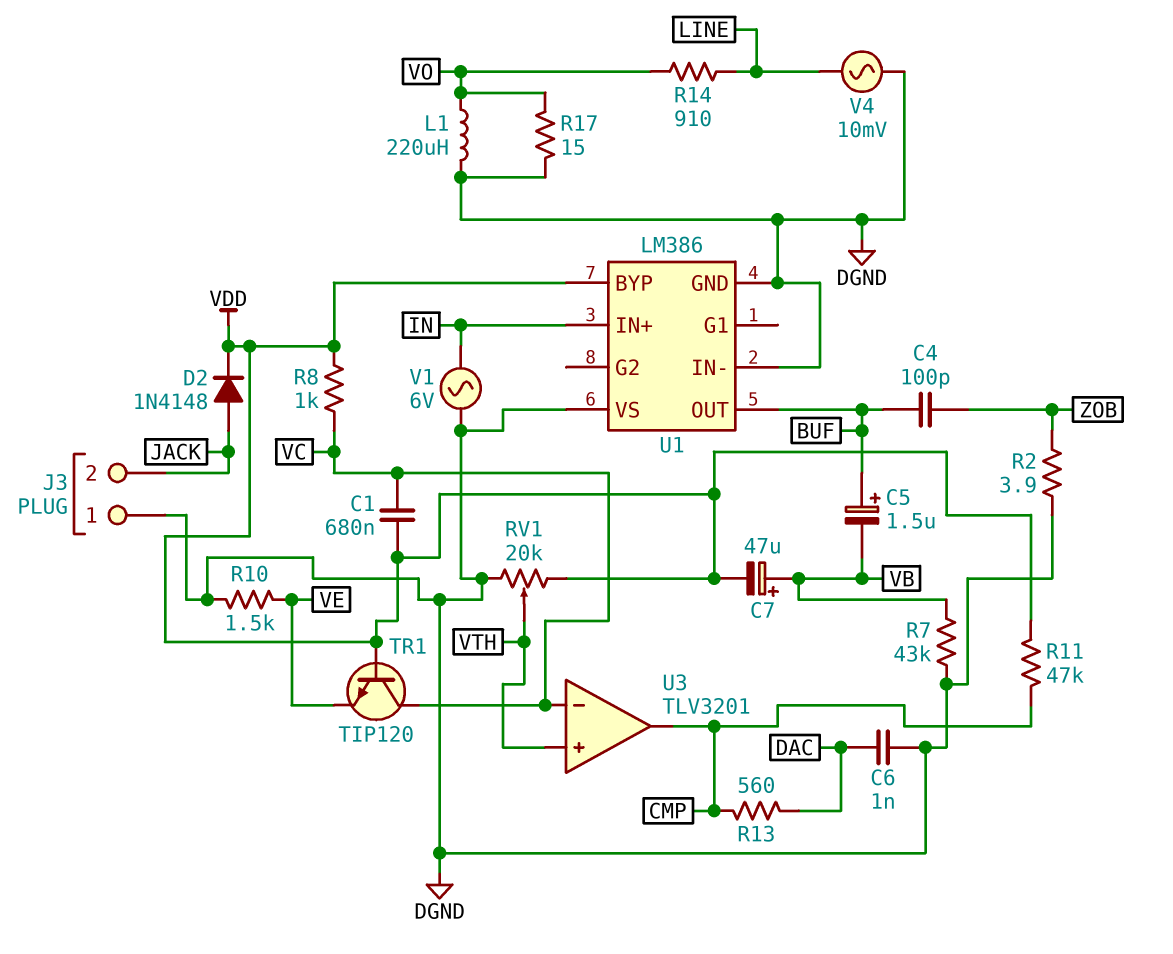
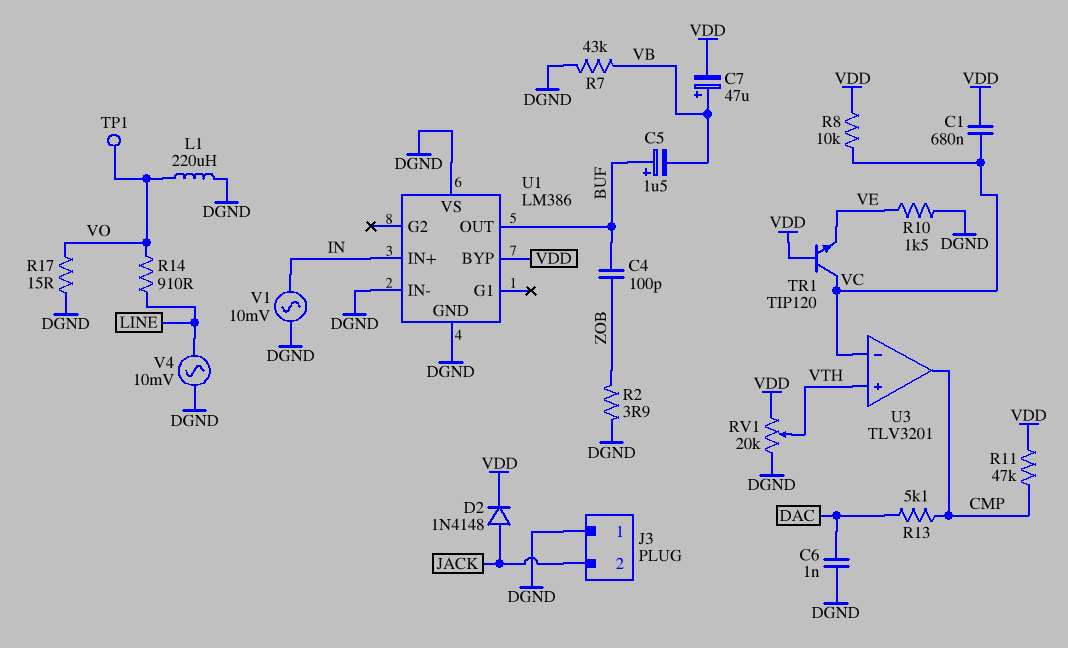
R8: 1k (VC, VDD) -> 10k (VC, VDD)
R13: 560 (CMP, DAC) -> 5.1k (CMP, DAC)
TP1: none -> test point (VO)
V1: AC 6V (DGND, IN) -> AC 10mV (DGND, IN)

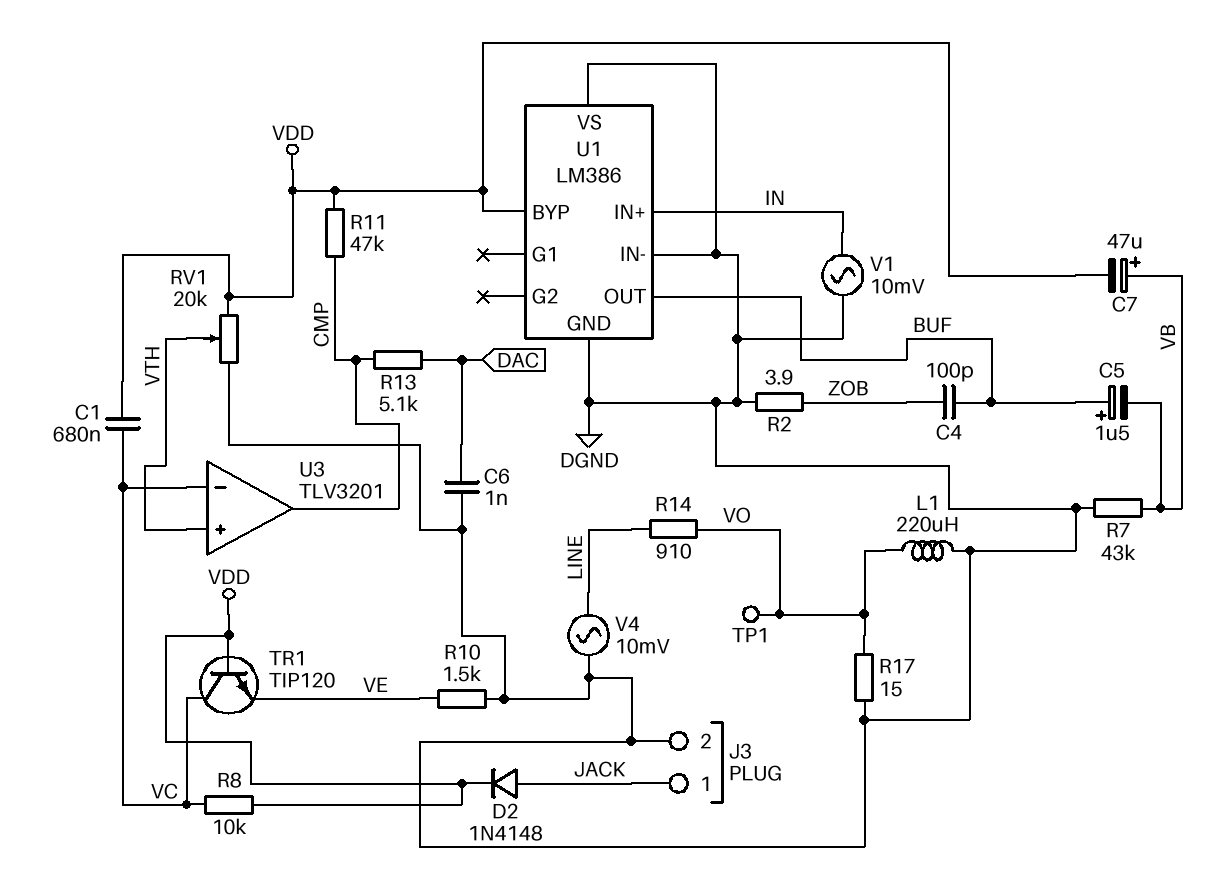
J3 pin 1: DGND -> JACK
J3 pin 2: JACK -> DGND

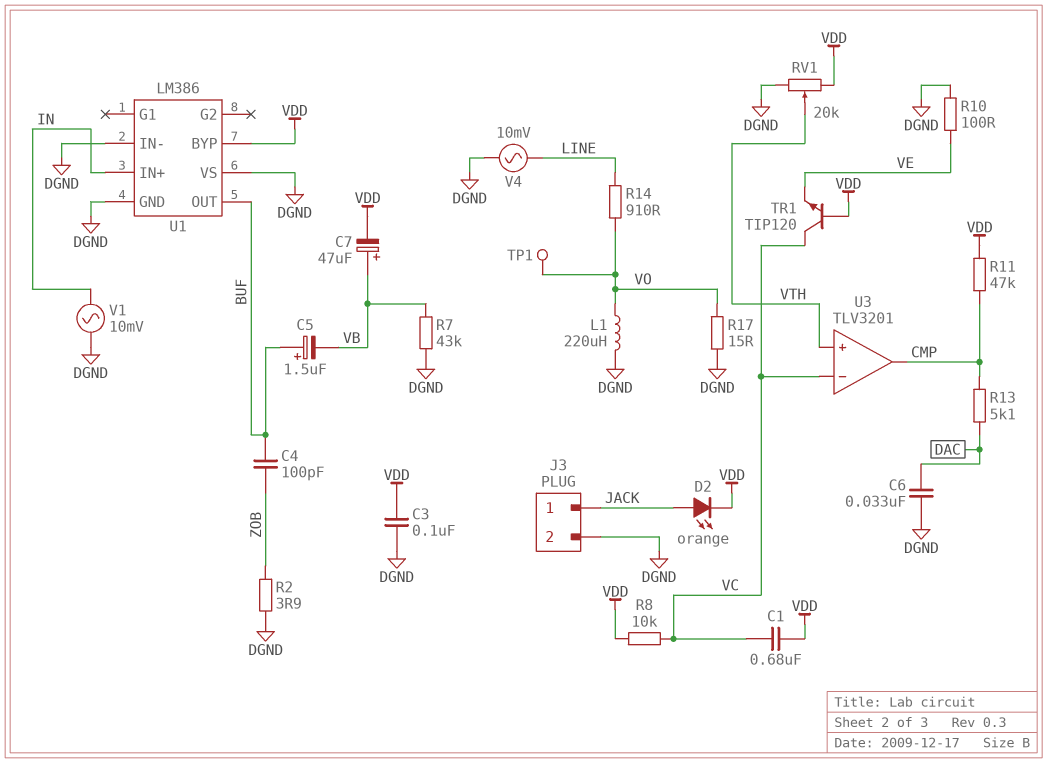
C3: none -> 100nF (DGND, VDD)
C6: 1nF (DAC, DGND) -> 33nF (DAC, DGND)
D2: diode 1N4148 (A JACK, K VDD) -> LED orange (A JACK, K VDD)
R10: 1.5k (DGND, VE) -> 100 (DGND, VE)

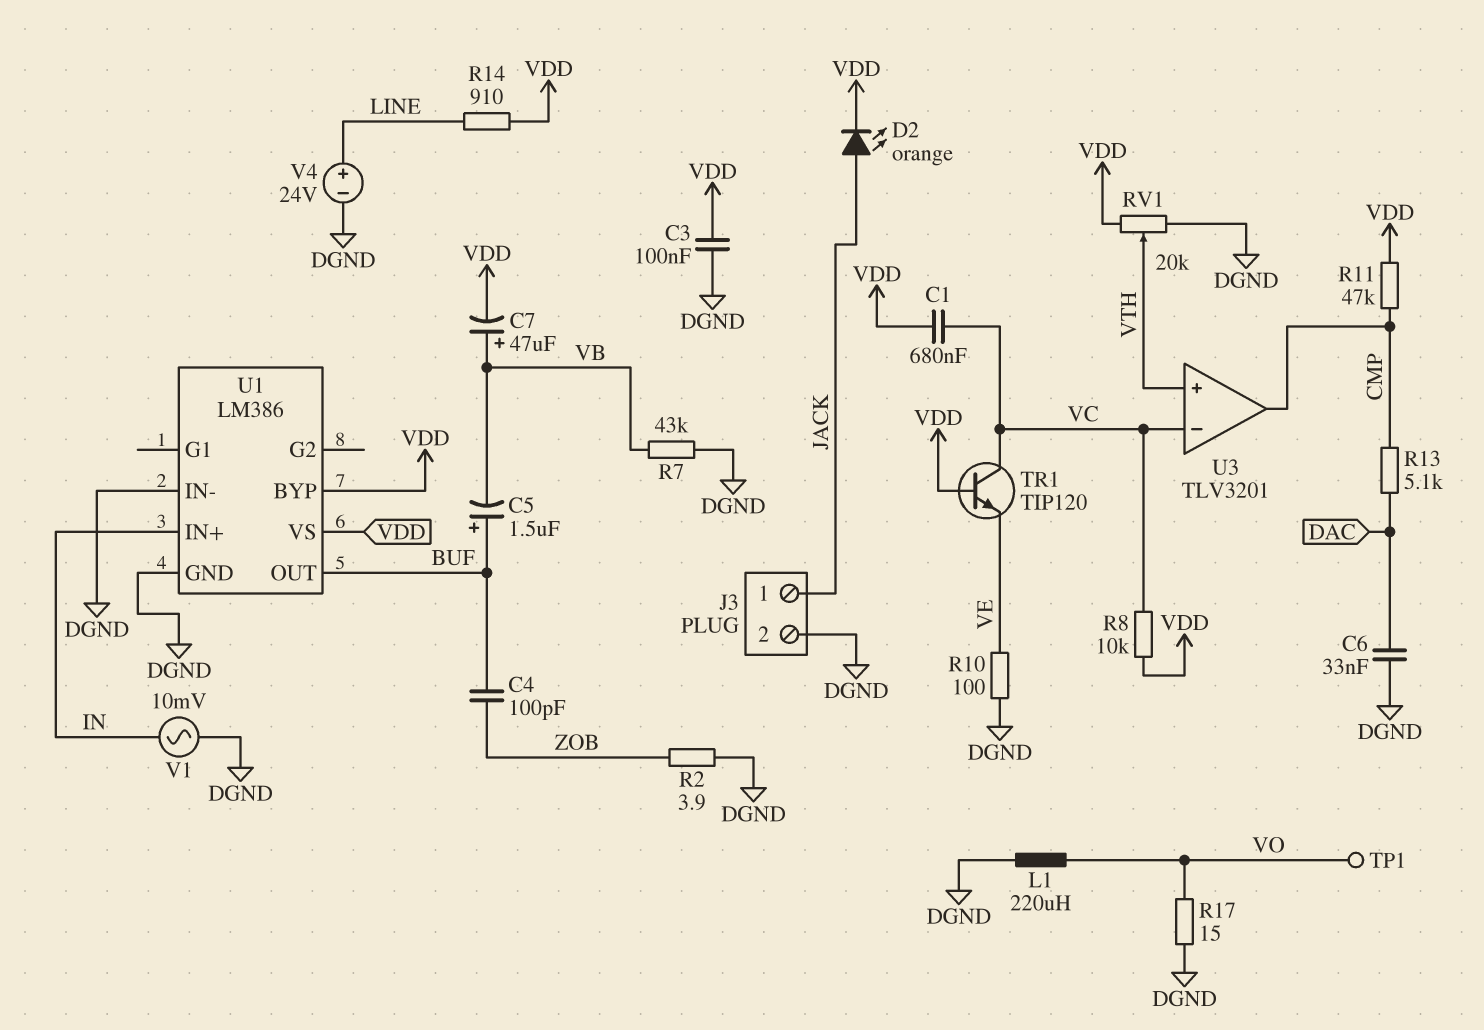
R14: 910 (LINE, VO) -> 910 (LINE, VDD)
U1 pin VS: DGND -> VDD
V4: AC 10mV (DGND, LINE) -> 24V (plus LINE, minus DGND)

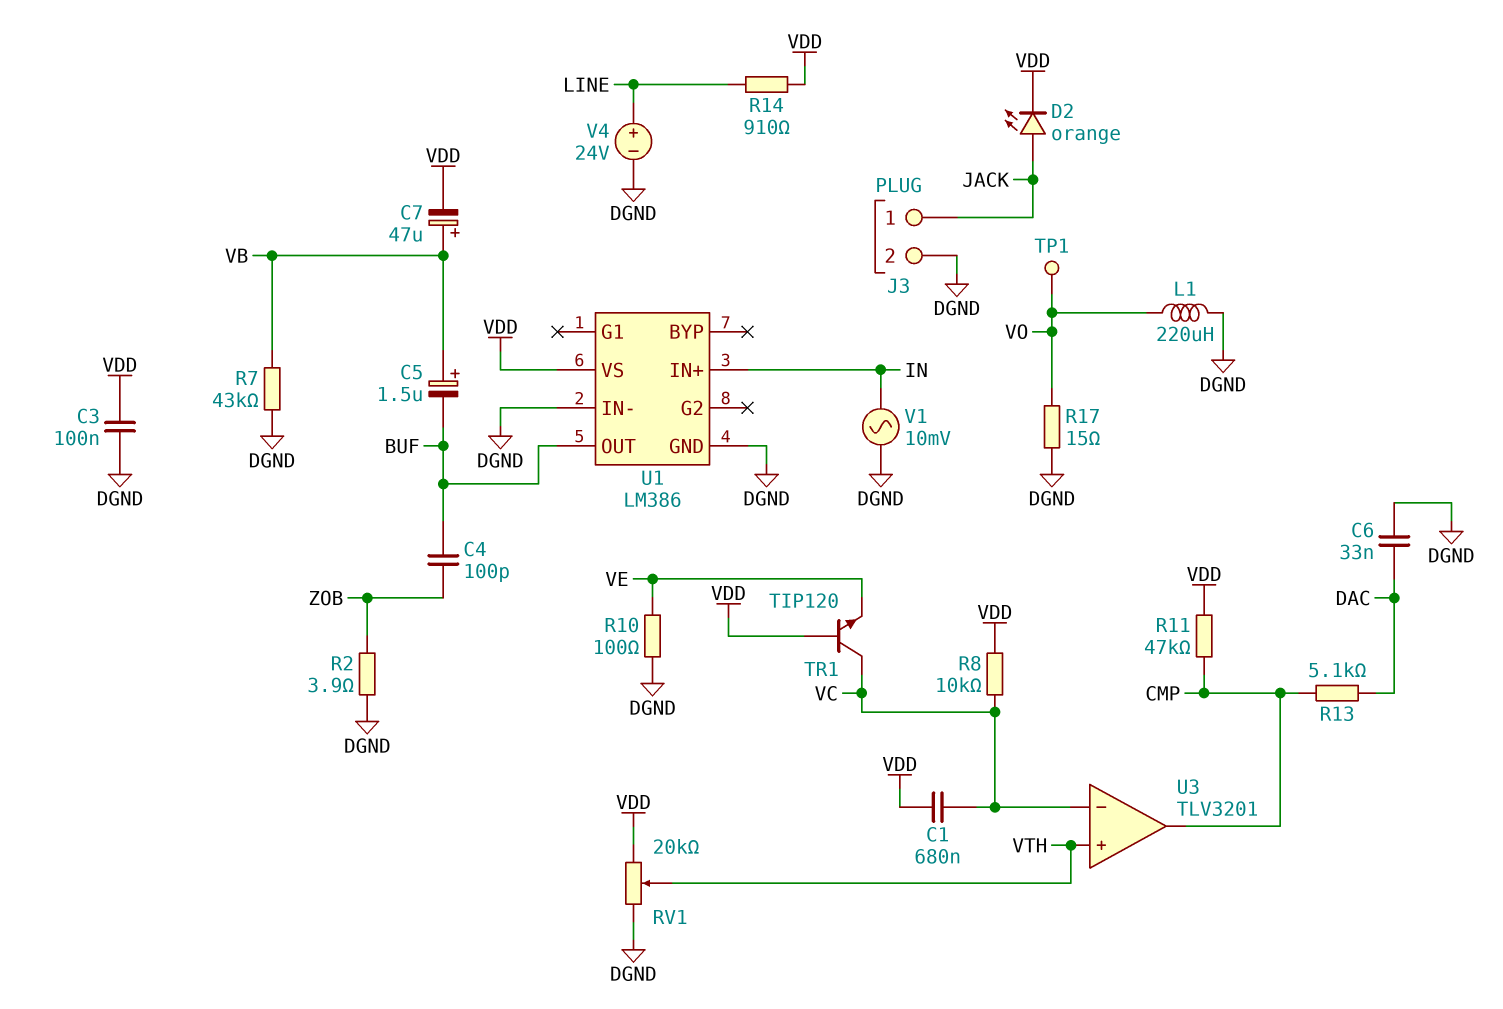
C5: 1.5uF (plus BUF, minus VB) -> 1.5uF (plus VB, minus BUF)
U1 pin BYP: VDD -> none

